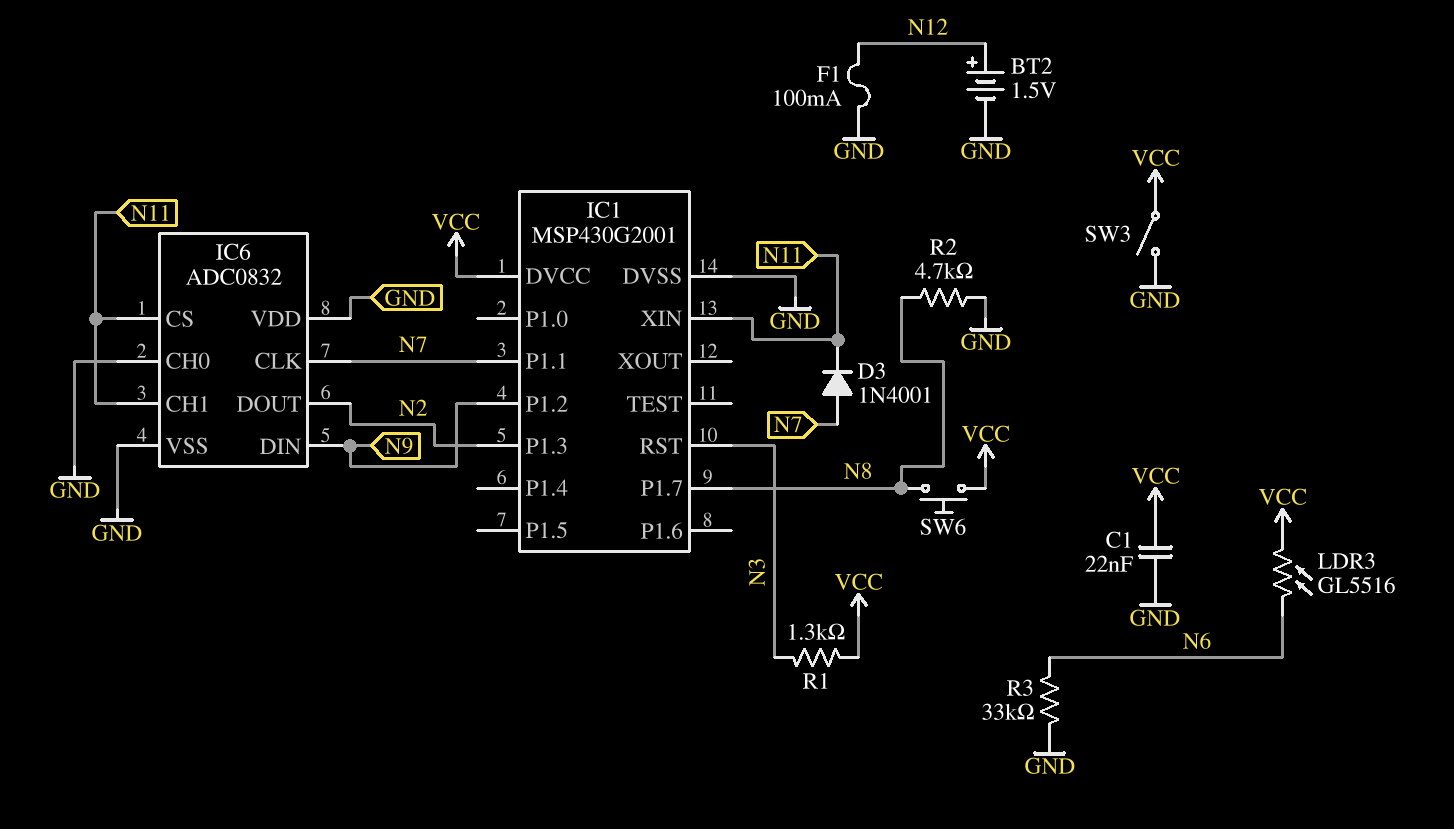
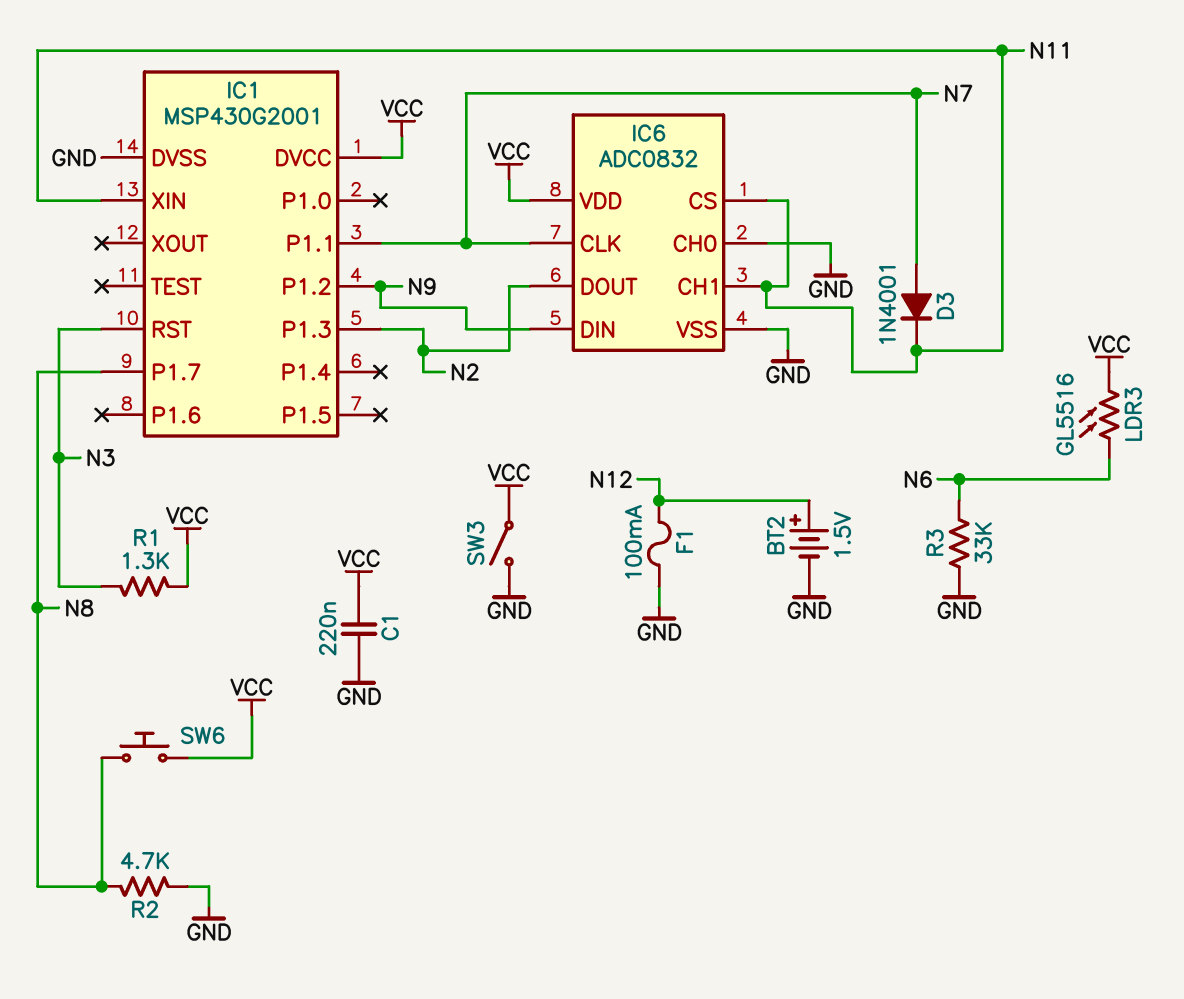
C1: 22nF (GND, VCC) -> 220nF (GND, VCC)
IC6 pin VDD: GND -> VCC

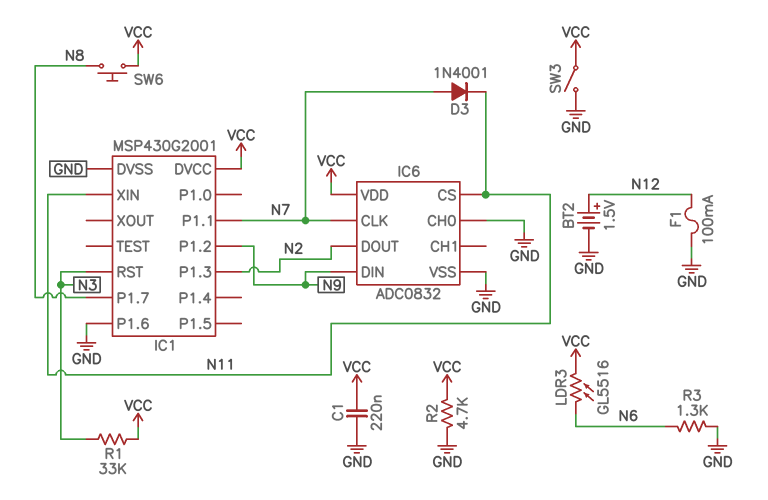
IC1 pin P1.6: none -> GND
IC6 pin CH1: N11 -> none
R1: 1.3k (N3, VCC) -> 33k (N3, VCC)
R2: 4.7k (GND, N8) -> 4.7k (GND, VCC)
R3: 33k (GND, N6) -> 1.3k (GND, N6)

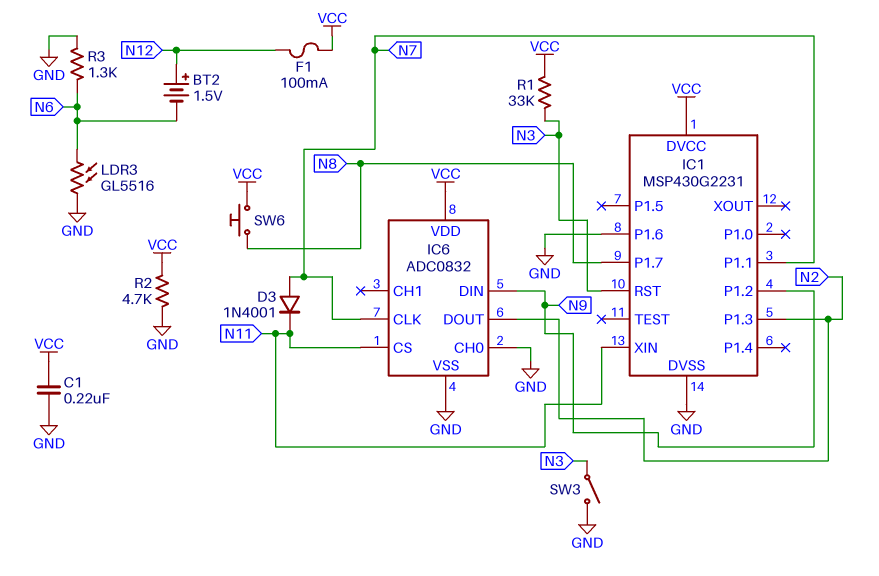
BT2: 1.5V (plus N12, minus GND) -> 1.5V (plus N12, minus N6)
F1: 100mA (GND, N12) -> 100mA (N12, VCC)
IC1: MSP430G2001 -> MSP430G2231
LDR3: GL5516 (N6, VCC) -> GL5516 (GND, N6)
SW3: switch (GND, VCC) -> switch (GND, N3)

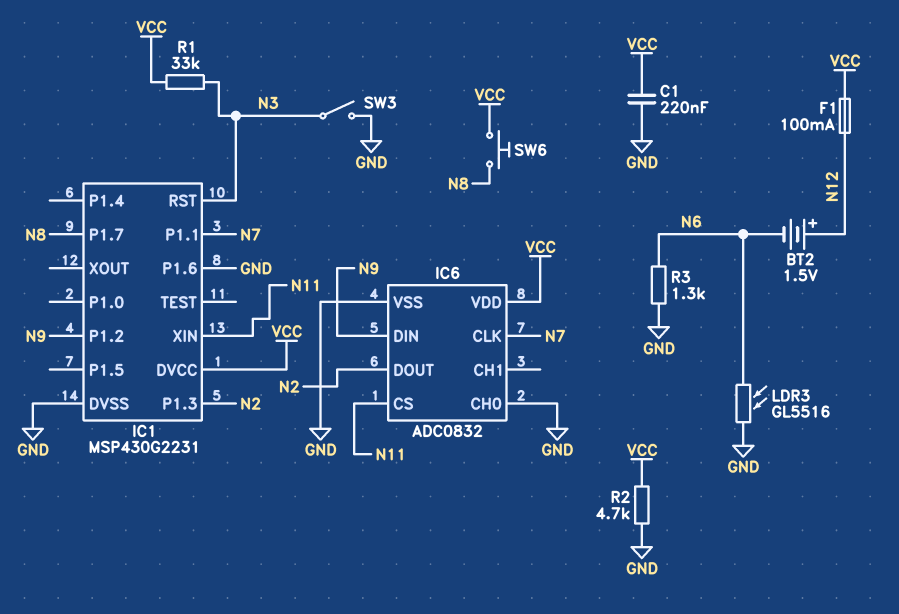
D3: diode 1N4001 (A N7, K N11) -> none

